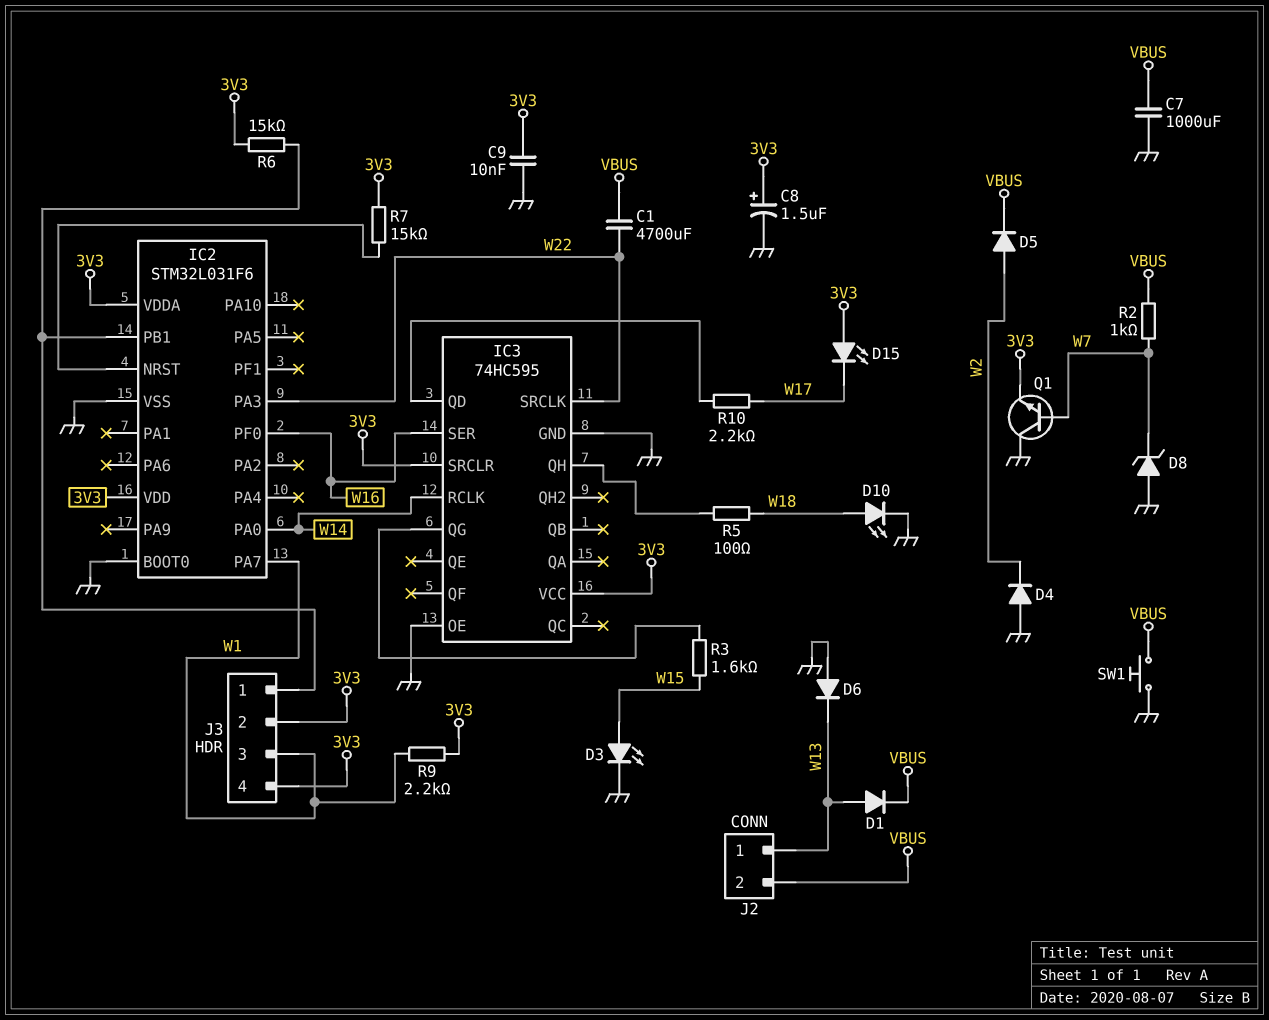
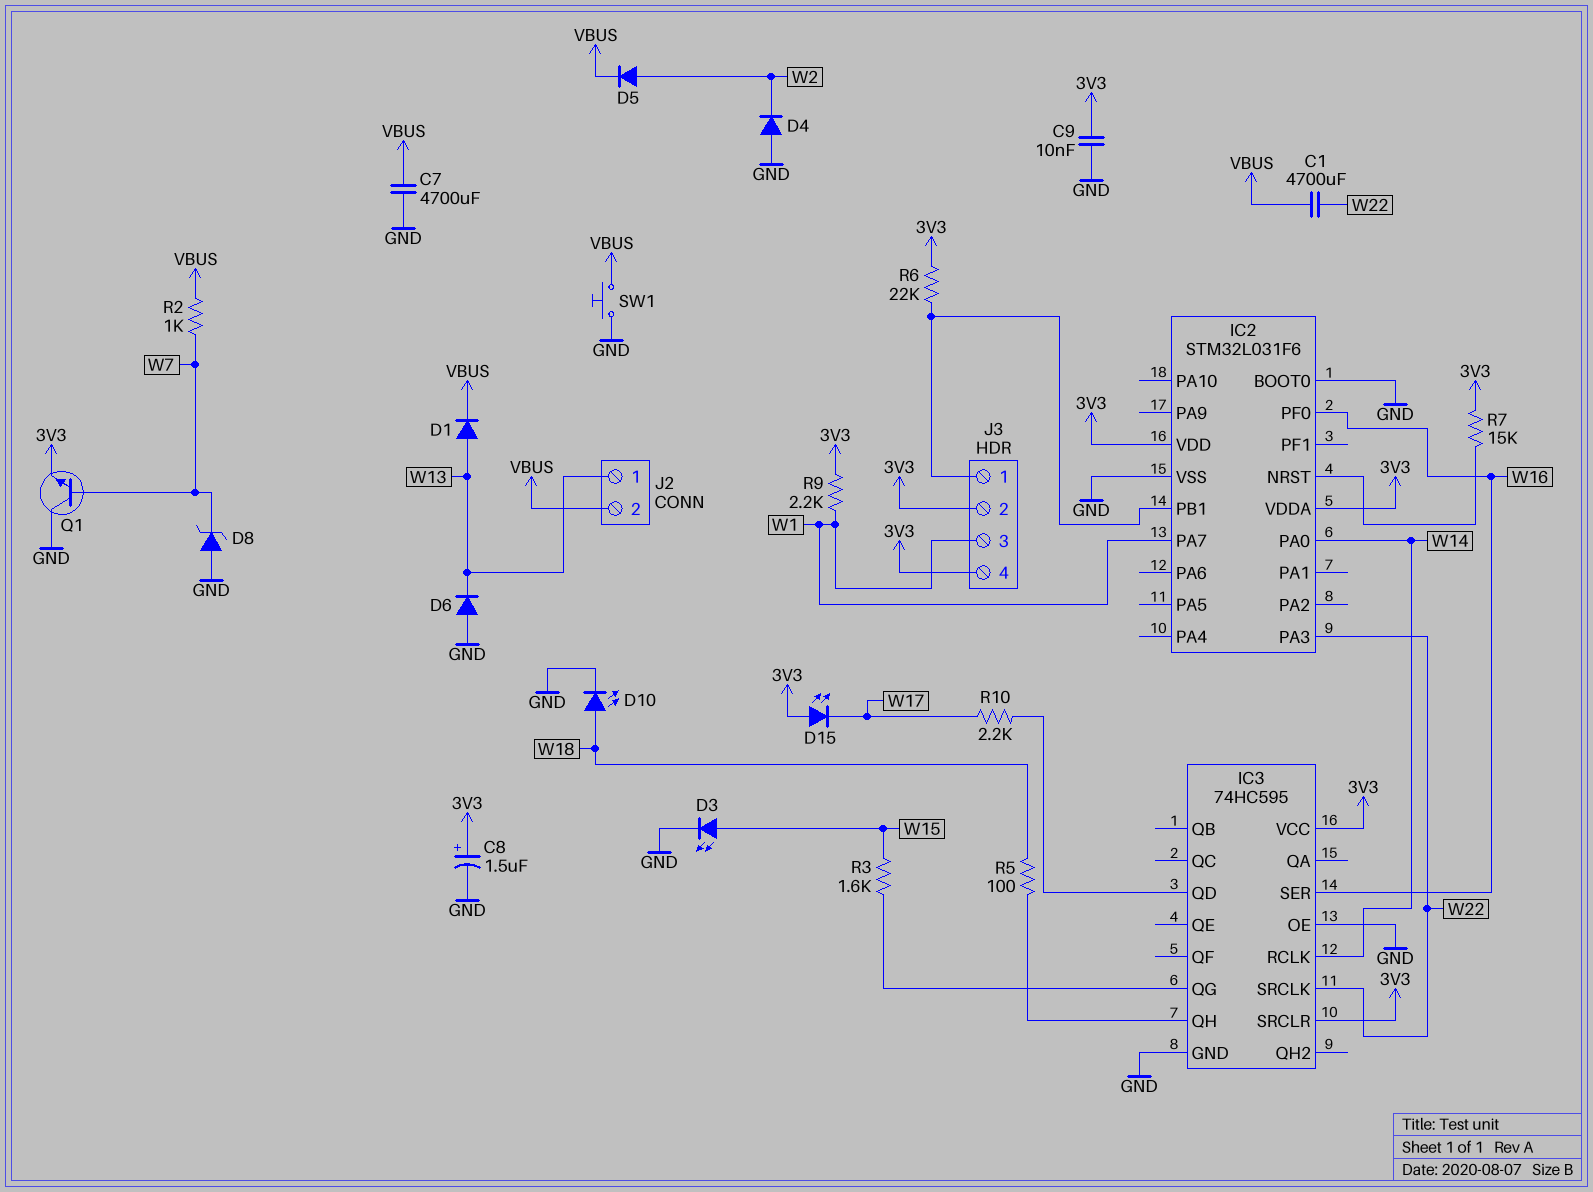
C7: 1000uF (GND, VBUS) -> 4700uF (GND, VBUS)
R6: 15k (3V3, IC2/PB1) -> 22k (3V3, IC2/PB1)

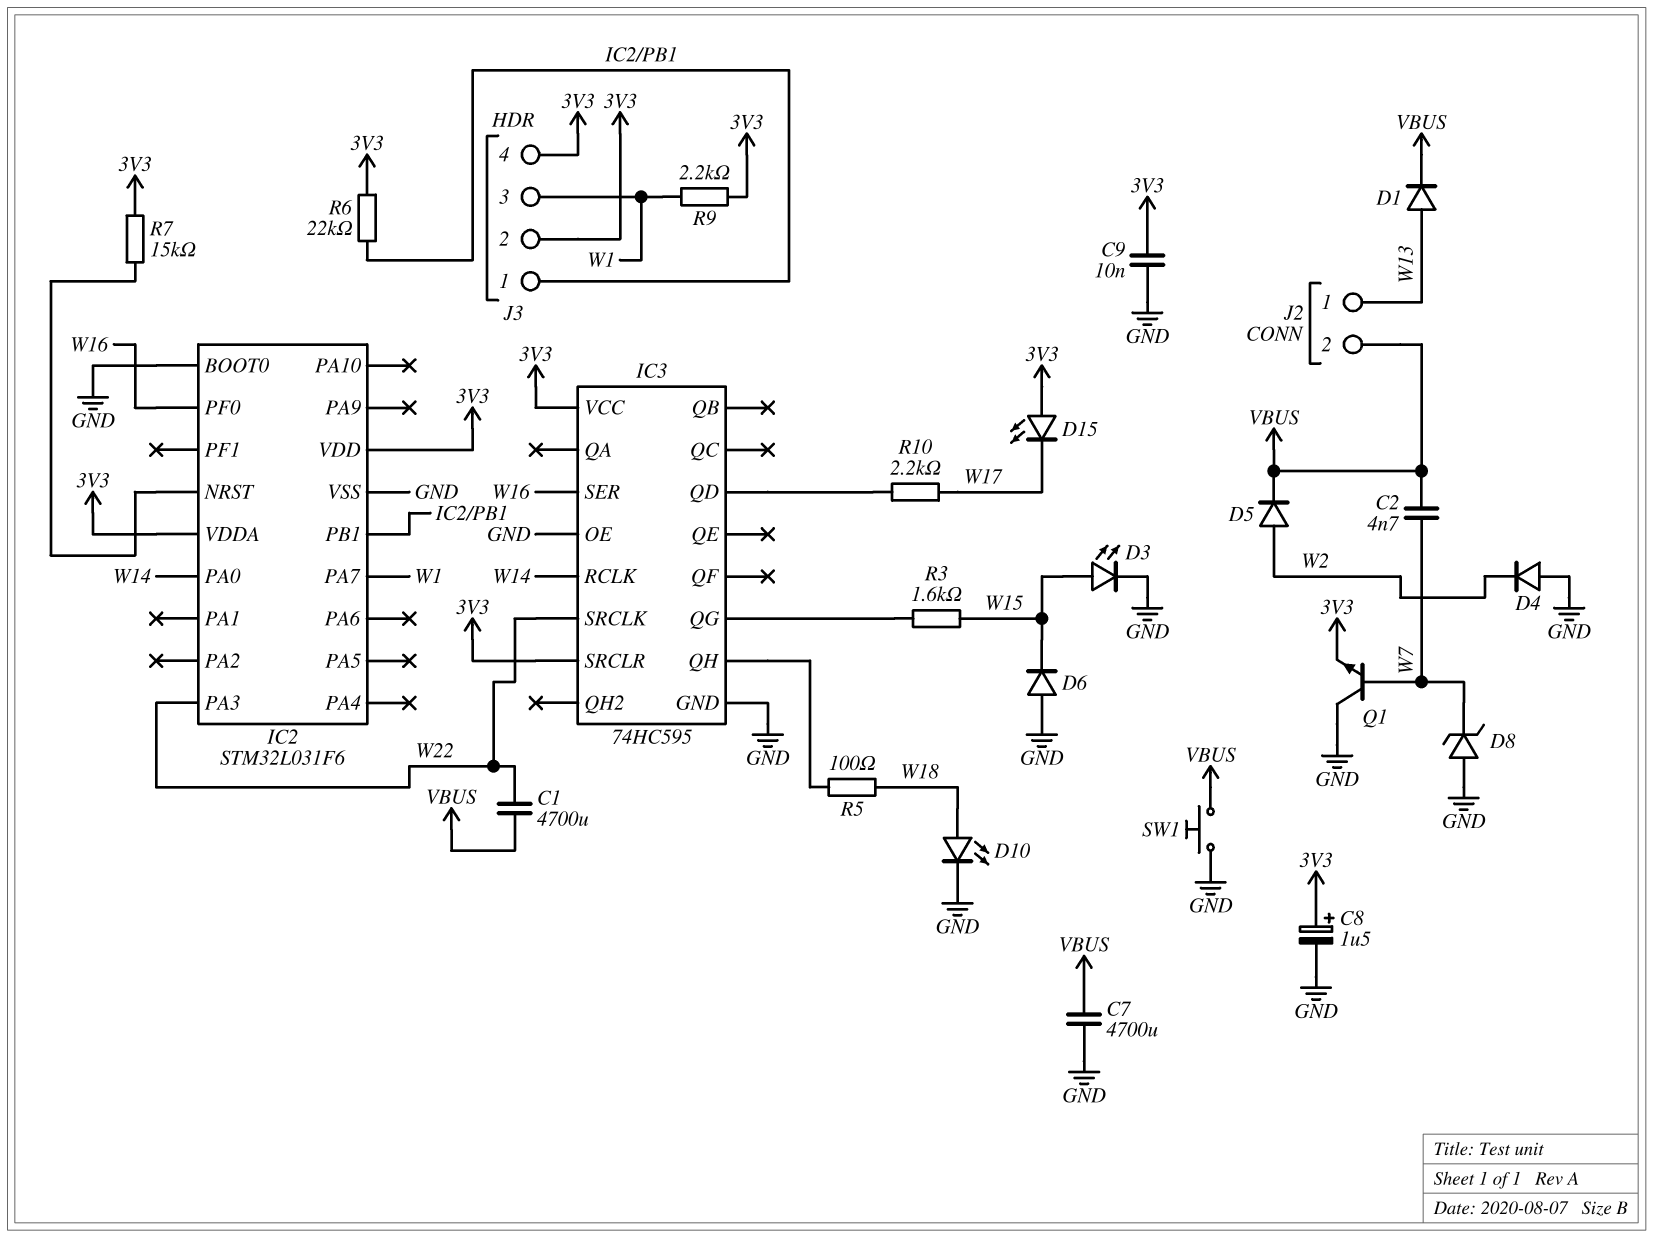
C2: none -> 4.7nF (VBUS, W7)
D6: diode (A GND, K W13) -> diode (A GND, K W15)
R2: 1k (VBUS, W7) -> none

